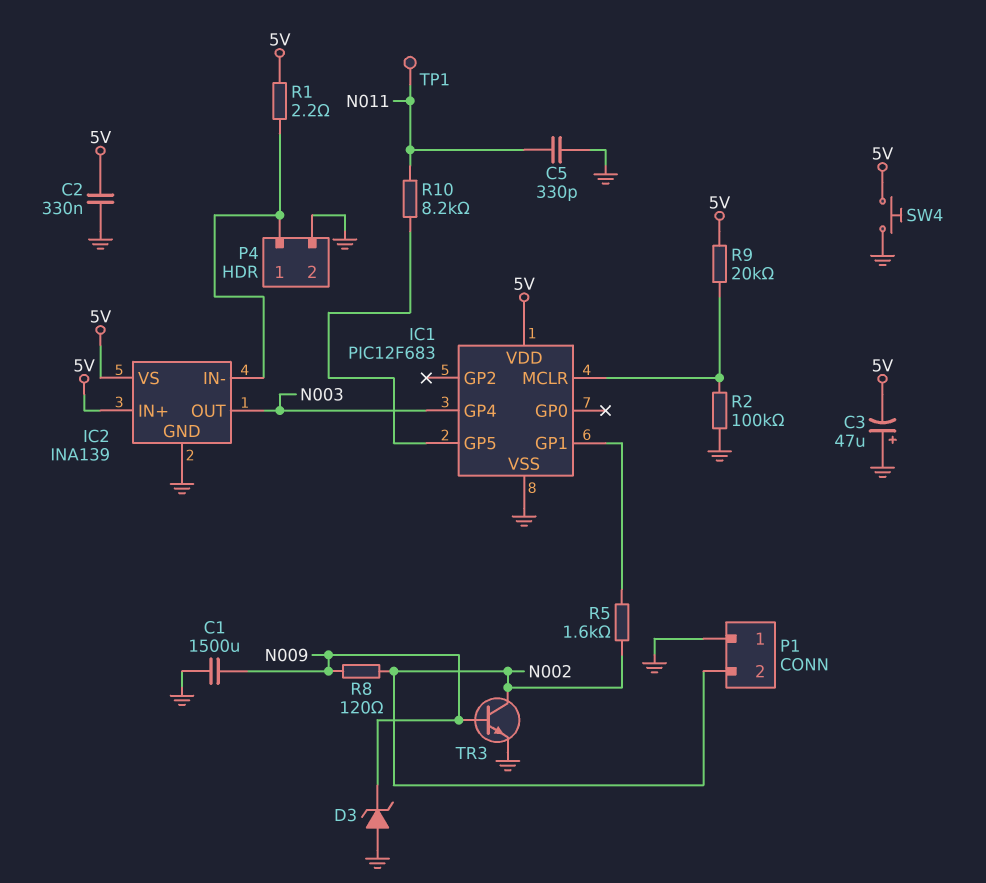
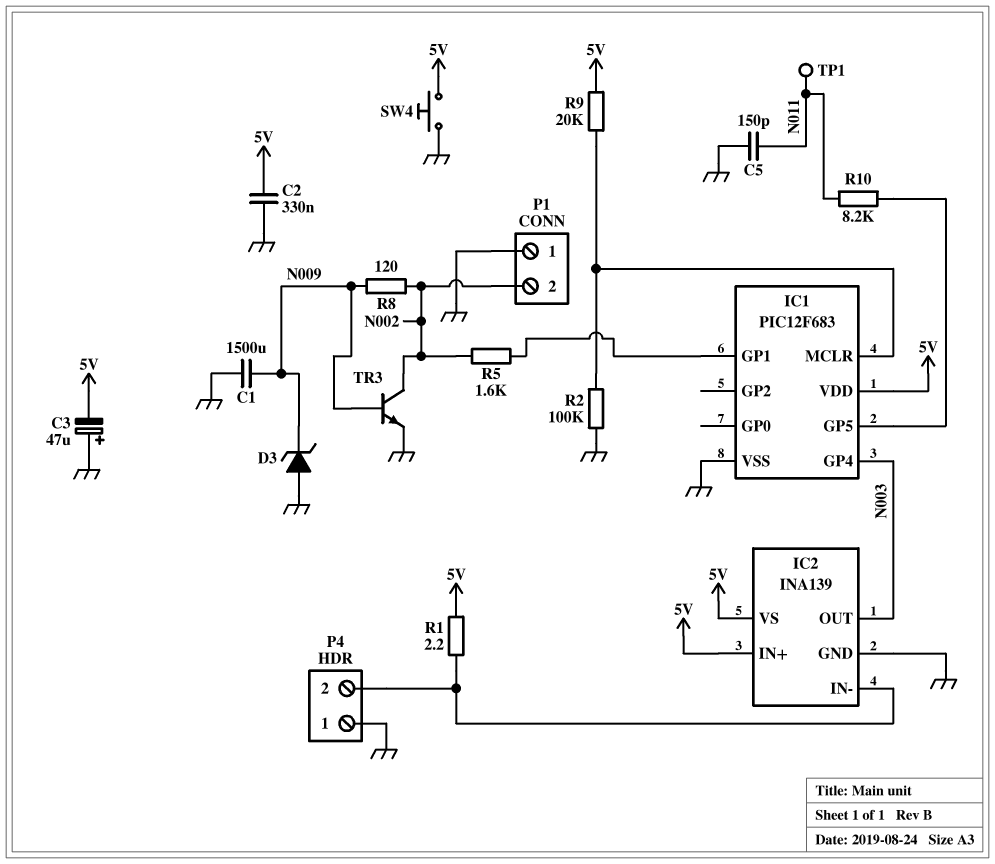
C5: 330pF (GND, N011) -> 150pF (GND, N011)
P4 pin 1: IC2/IN- -> GND
P4 pin 2: GND -> IC2/IN-

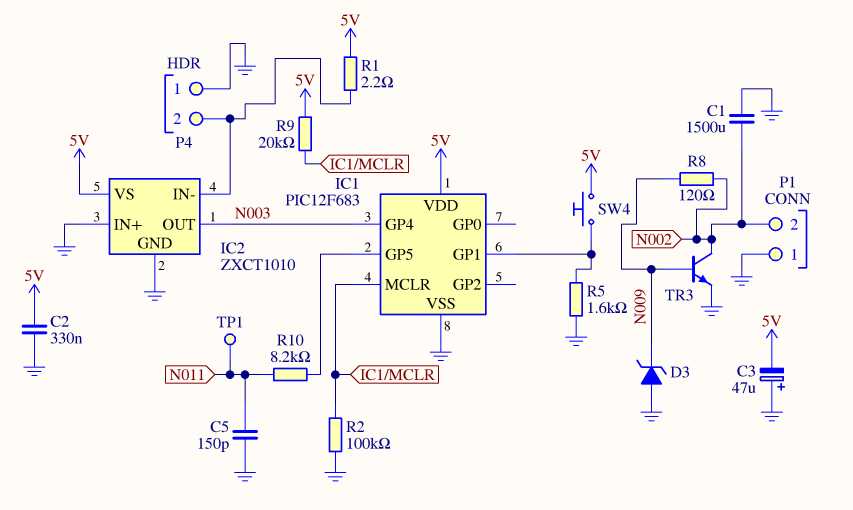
C1: 1500uF (GND, N009) -> 1500uF (GND, N002)
IC2: INA139 -> ZXCT1010
IC2 pin IN+: 5V -> GND
R5: 1.6k (IC1/GP1, N002) -> 1.6k (GND, IC1/GP1)
SW4: button (5V, GND) -> button (5V, IC1/GP1)

